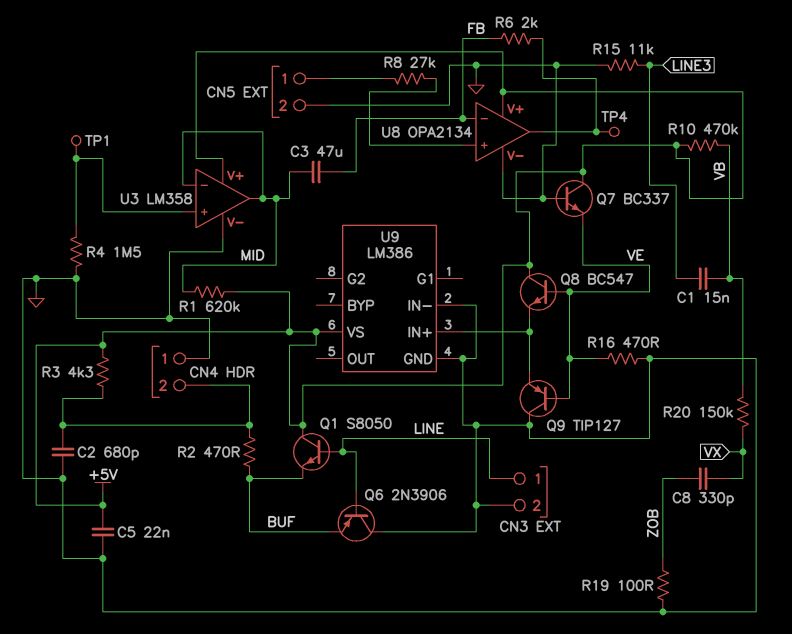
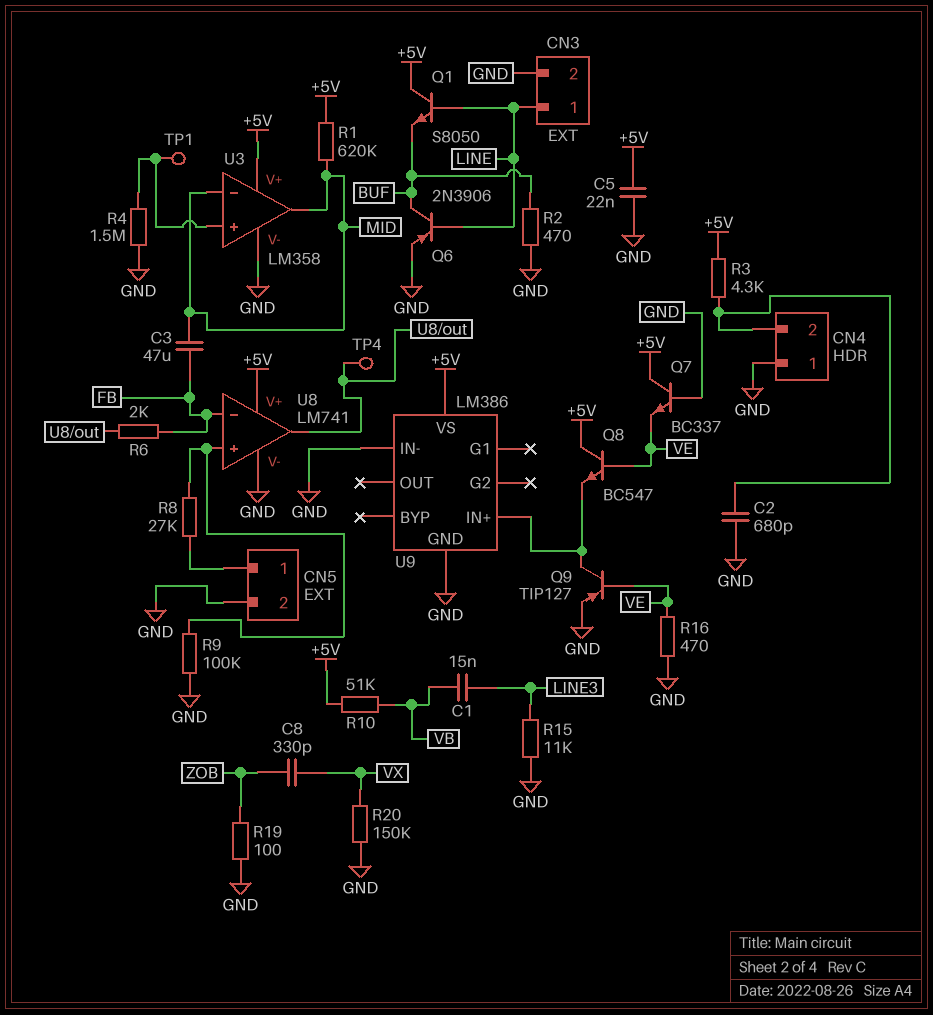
Q6: PNP 2N3906 (B LINE, C GND, E BUF) -> PNP 2N3906 (B LINE, C BUF, E GND)
Q9: PNP TIP127 (B VE, C GND, E U9/IN+) -> PNP TIP127 (B VE, C U9/IN+, E GND)
R2: 470 (BUF, CN4/2) -> 470 (BUF, GND)
R9: none -> 100k (GND, U8/in+)
R10: 470k (+5V, VB) -> 51k (+5V, VB)
R20: 150k (VB, VX) -> 150k (GND, VX)
U8: OPA2134 -> LM741

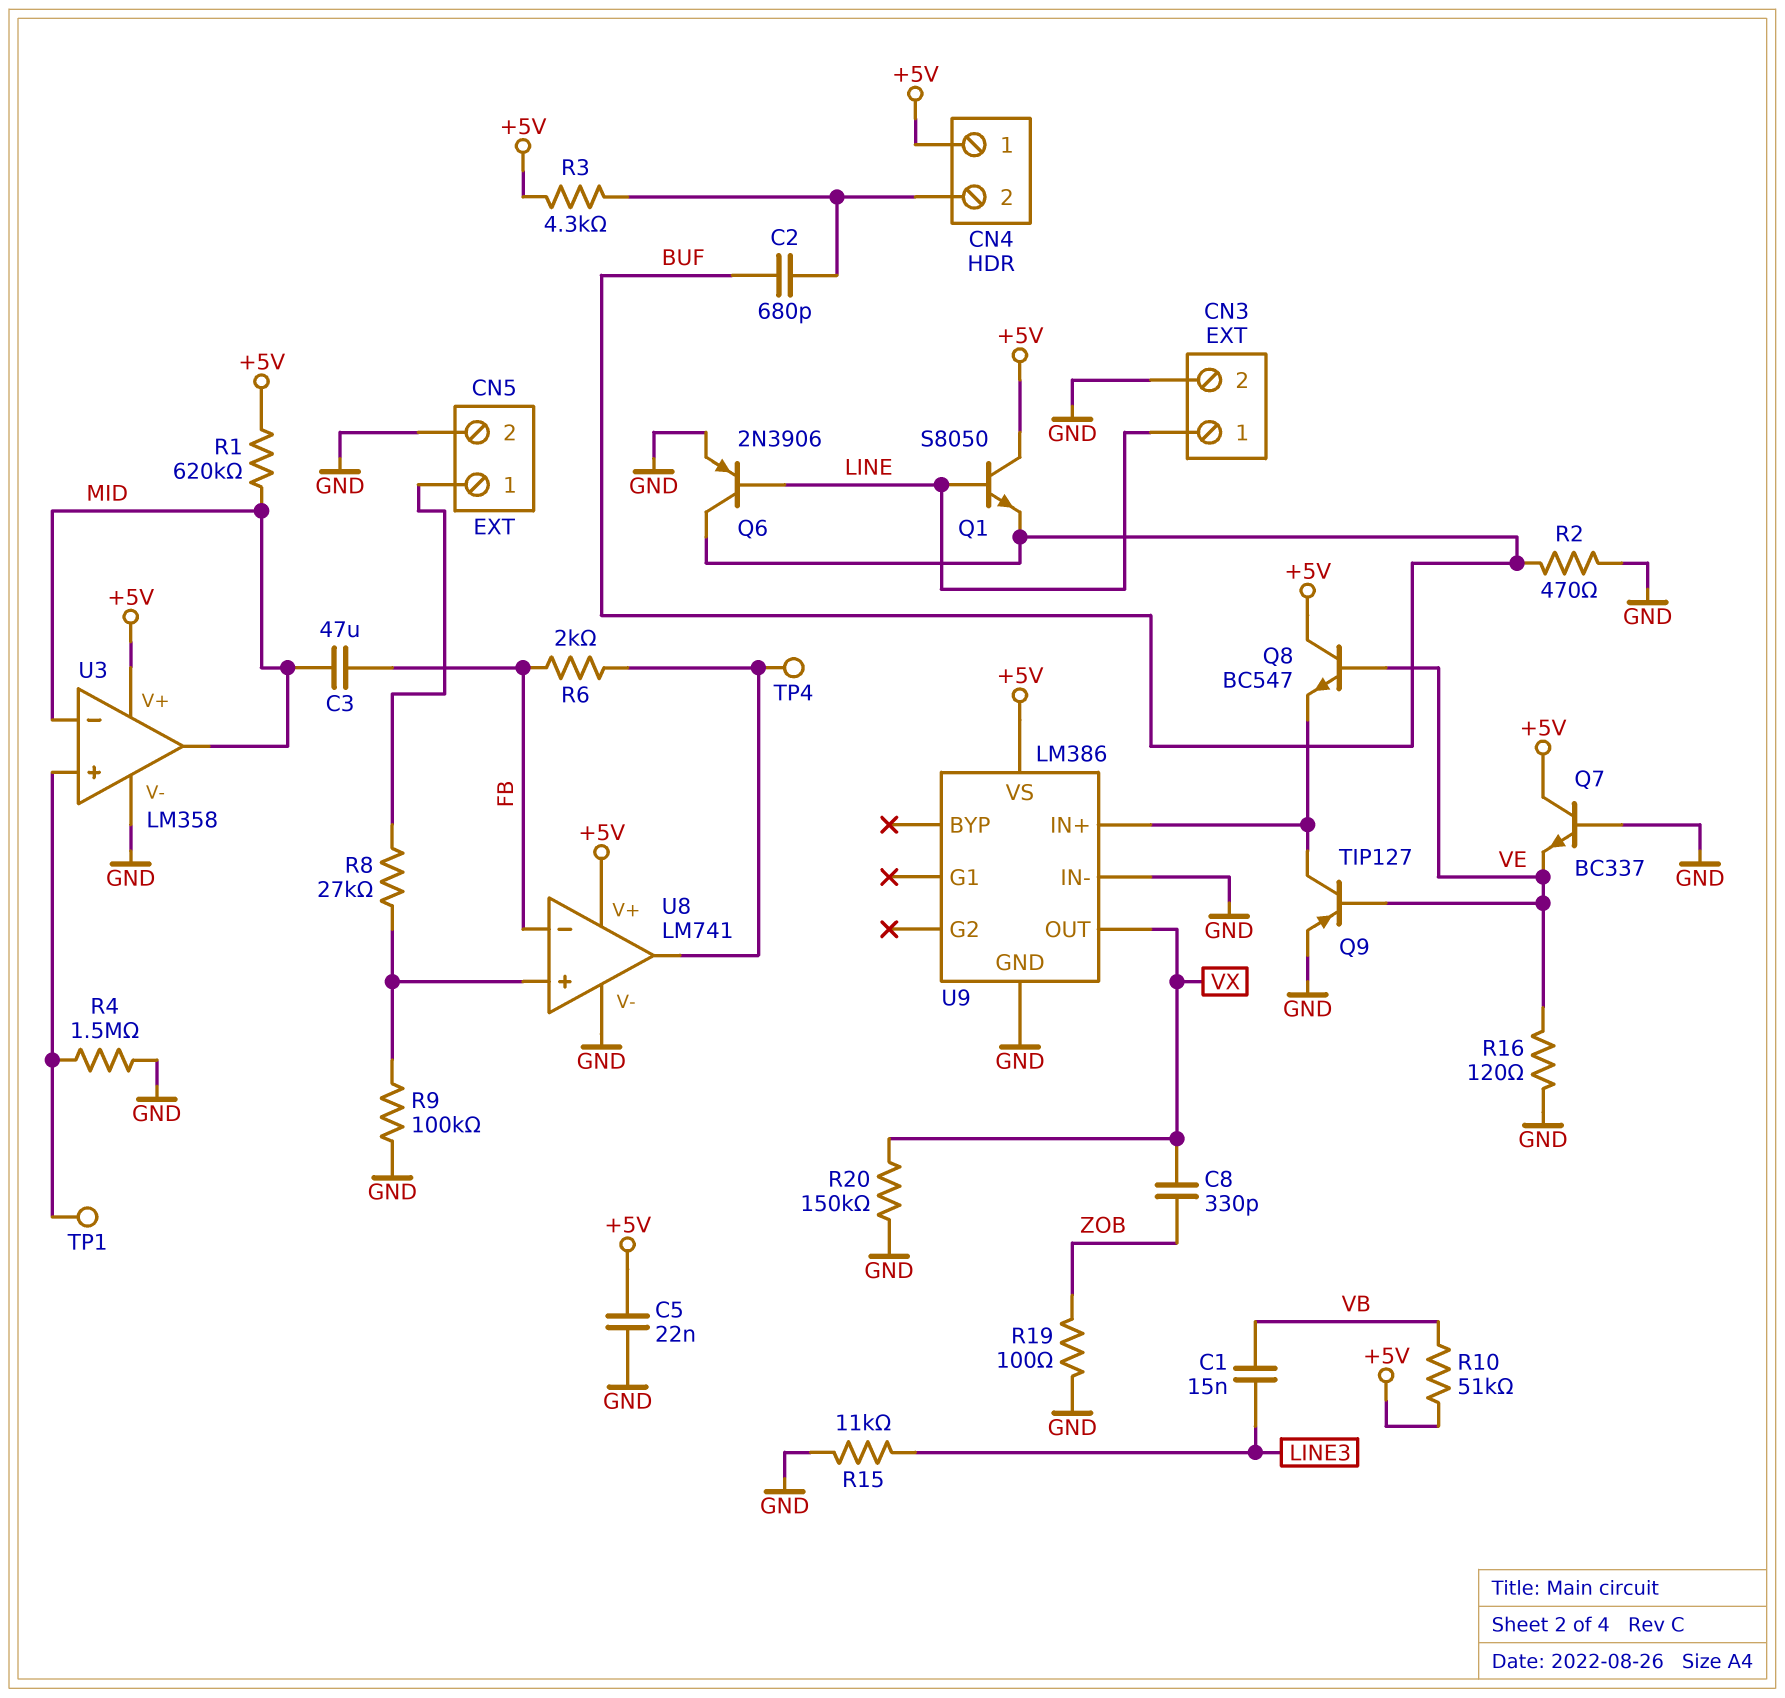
C2: 680pF (CN4/2, GND) -> 680pF (BUF, CN4/2)
CN4 pin 1: GND -> +5V
R16: 470 (GND, VE) -> 120 (GND, VE)
U9 pin OUT: none -> VX

